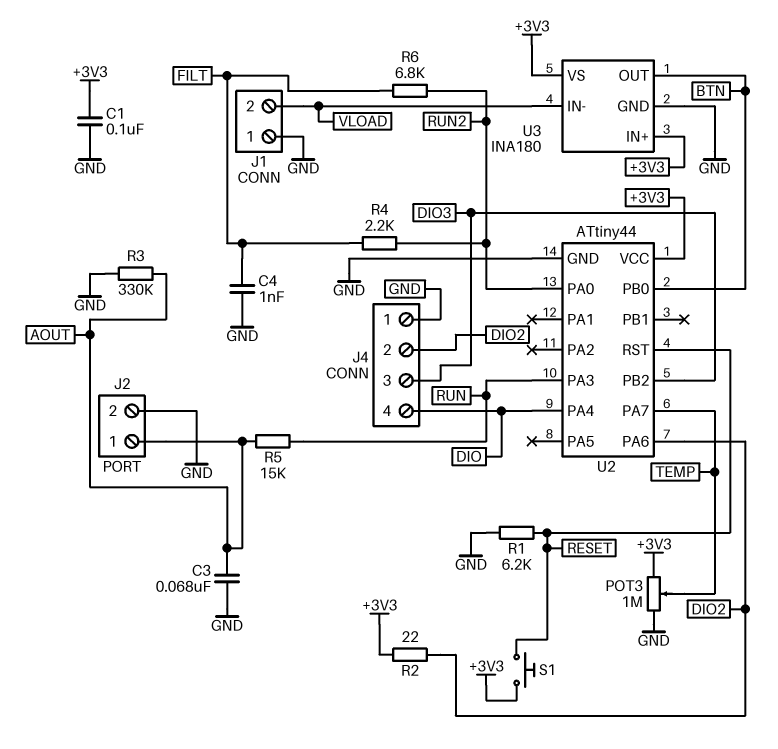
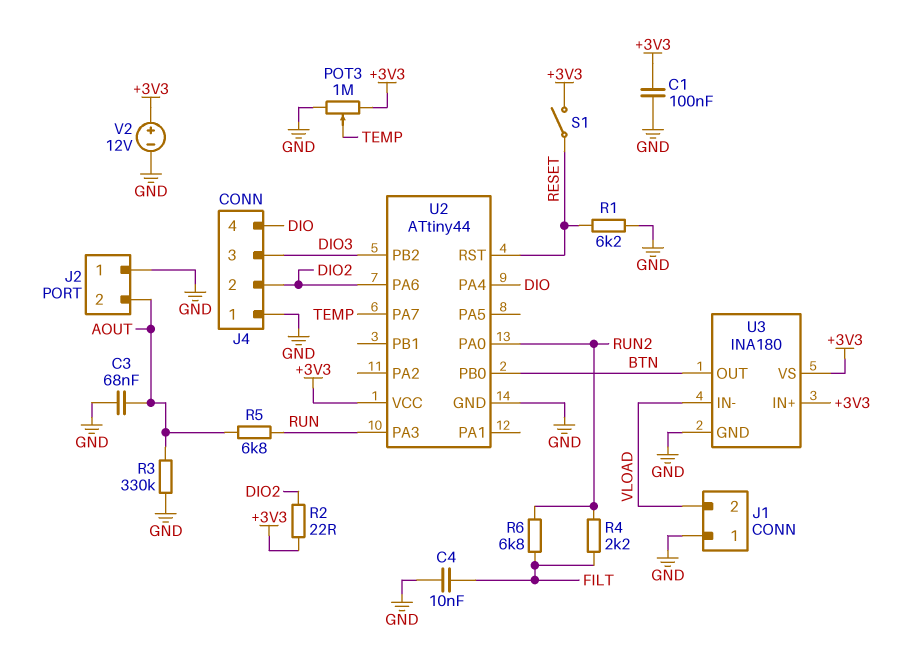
C4: 1nF (FILT, GND) -> 10nF (FILT, GND)
J2 pin 1: AOUT -> GND
J2 pin 2: GND -> AOUT
R5: 15k (AOUT, RUN) -> 6.8k (AOUT, RUN)
S1: button (+3V3, RESET) -> switch (+3V3, RESET)
V2: none -> 12V (plus +3V3, minus GND)

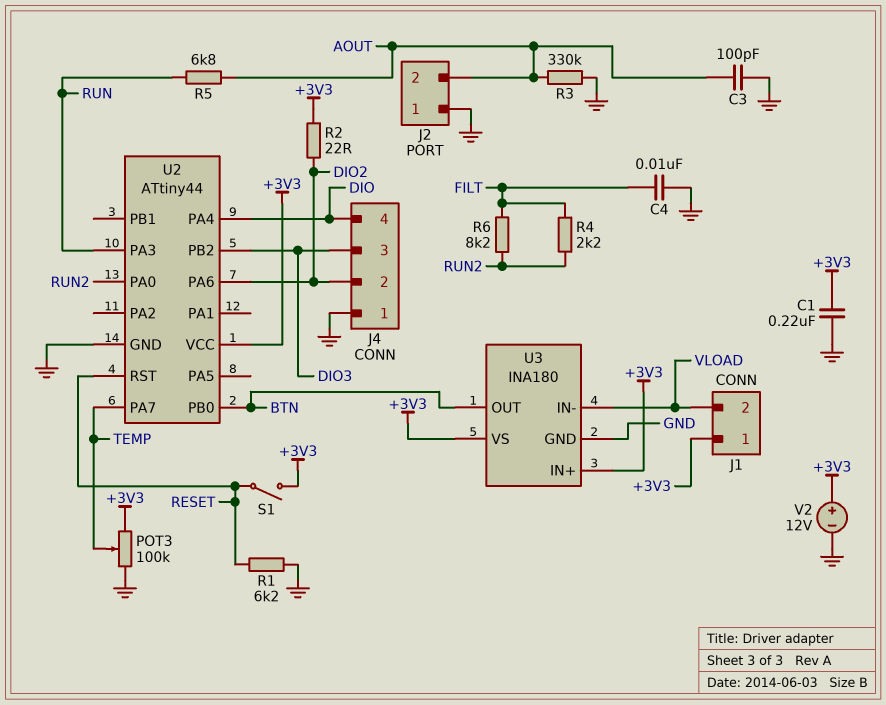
C1: 100nF (+3V3, GND) -> 220nF (+3V3, GND)
C3: 68nF (AOUT, GND) -> 100pF (AOUT, GND)
J1 pin 1: GND -> +3V3
POT3: 1M (+3V3, GND, wiper TEMP) -> 100k (+3V3, GND, wiper TEMP)
R6: 6.8k (FILT, RUN2) -> 8.2k (FILT, RUN2)

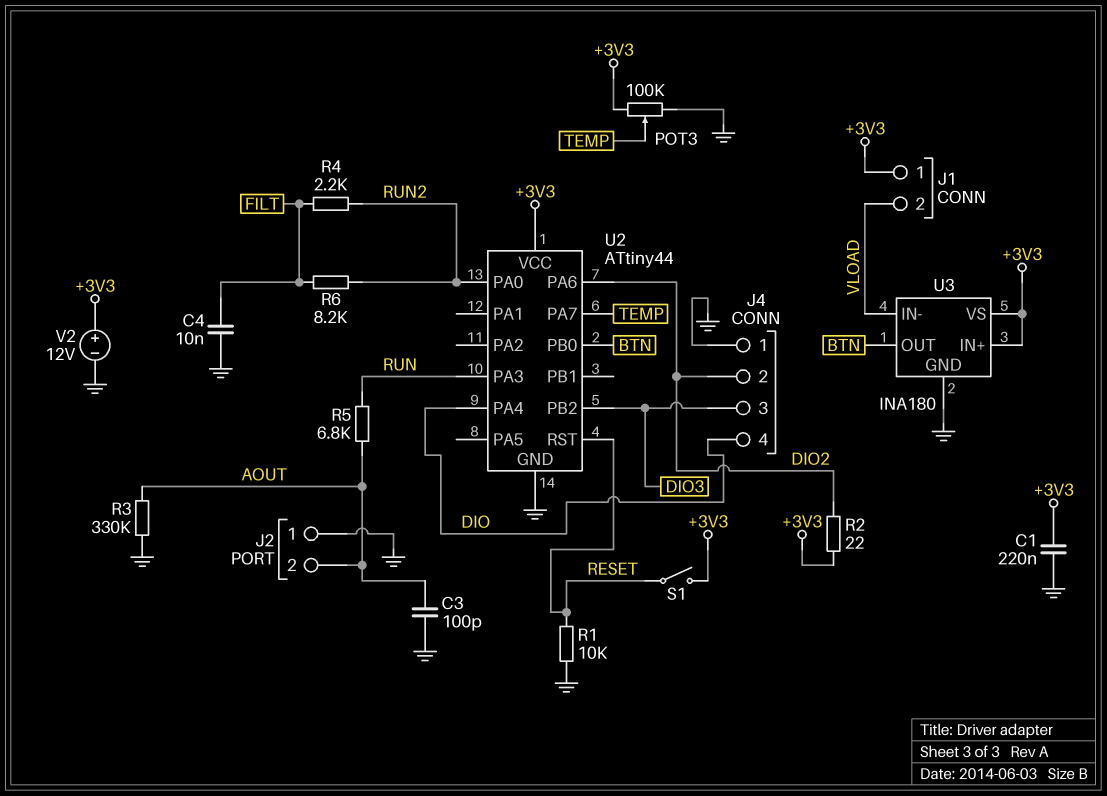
R1: 6.2k (GND, RESET) -> 10k (GND, RESET)

